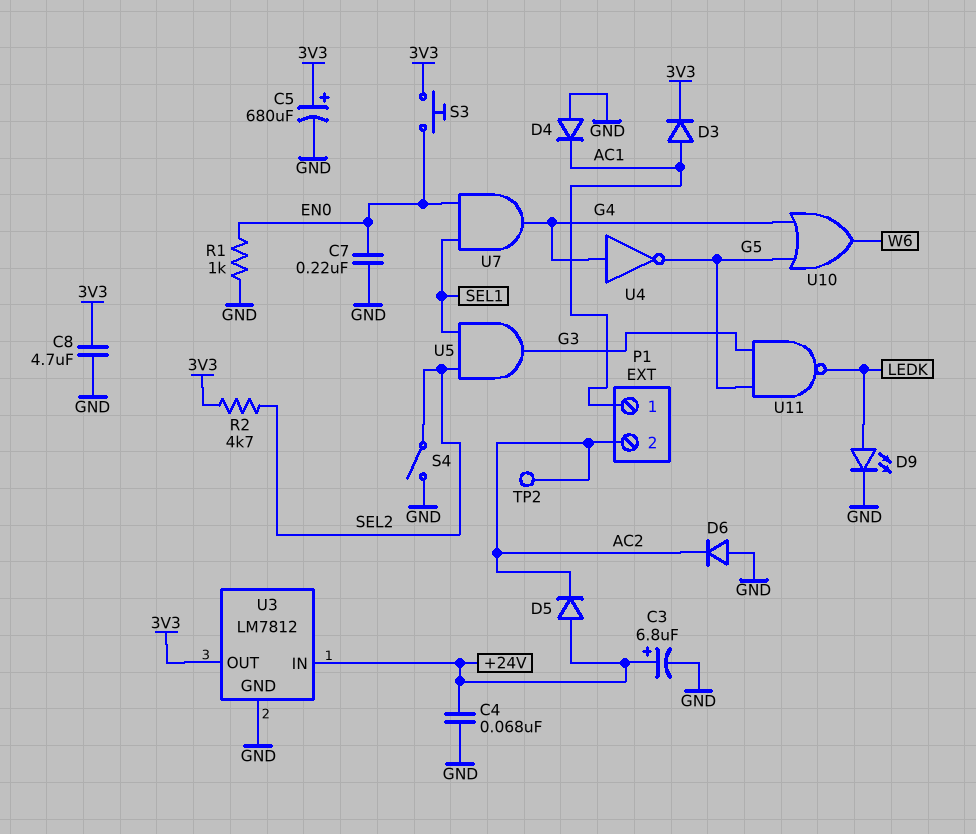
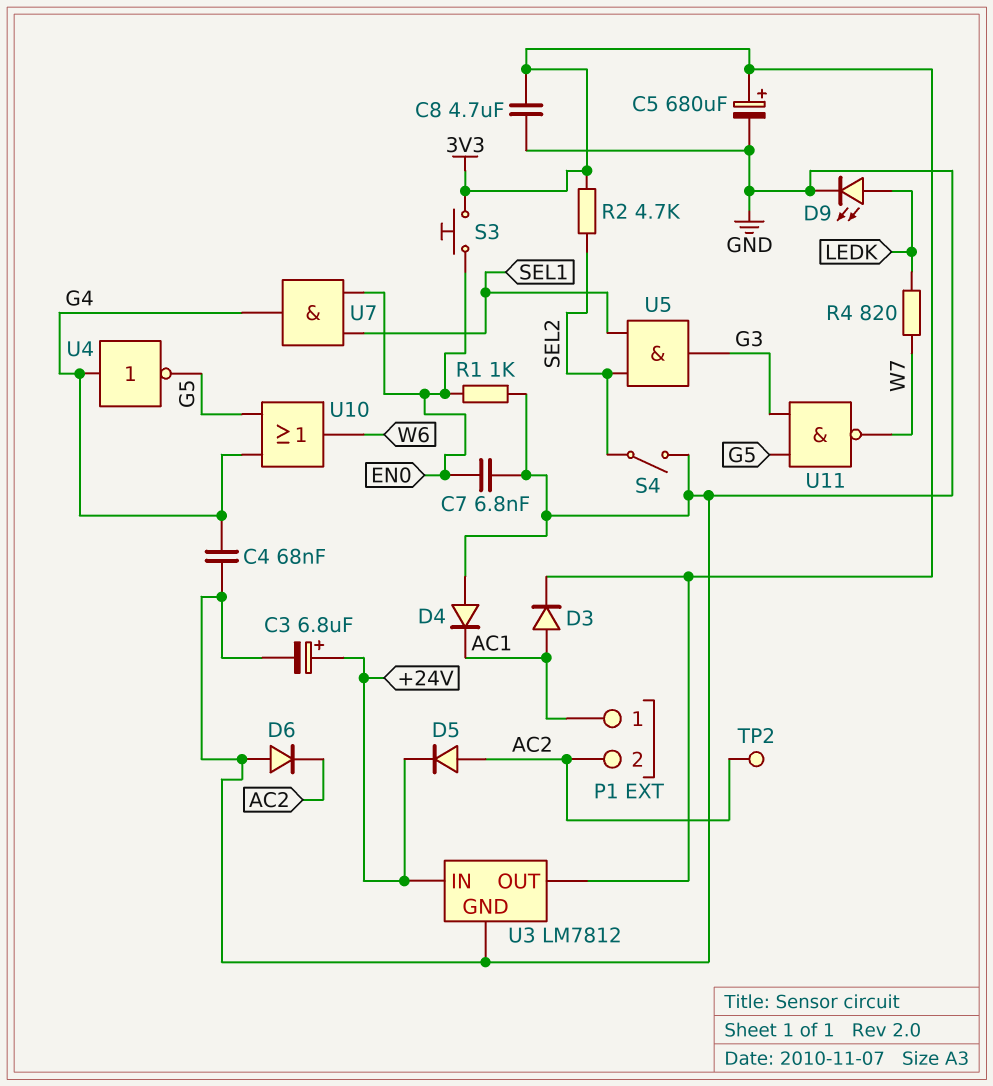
C4: 68nF (+24V, GND) -> 68nF (G4, GND)
C7: 220nF (EN0, GND) -> 6.8nF (EN0, GND)
D5: diode (A +24V, K AC2) -> diode (A AC2, K +24V)
R4: none -> 820 (LEDK, W7)
U11: NAND (in G3, in G5, out LEDK) -> NAND (in G3, in G5, out W7)

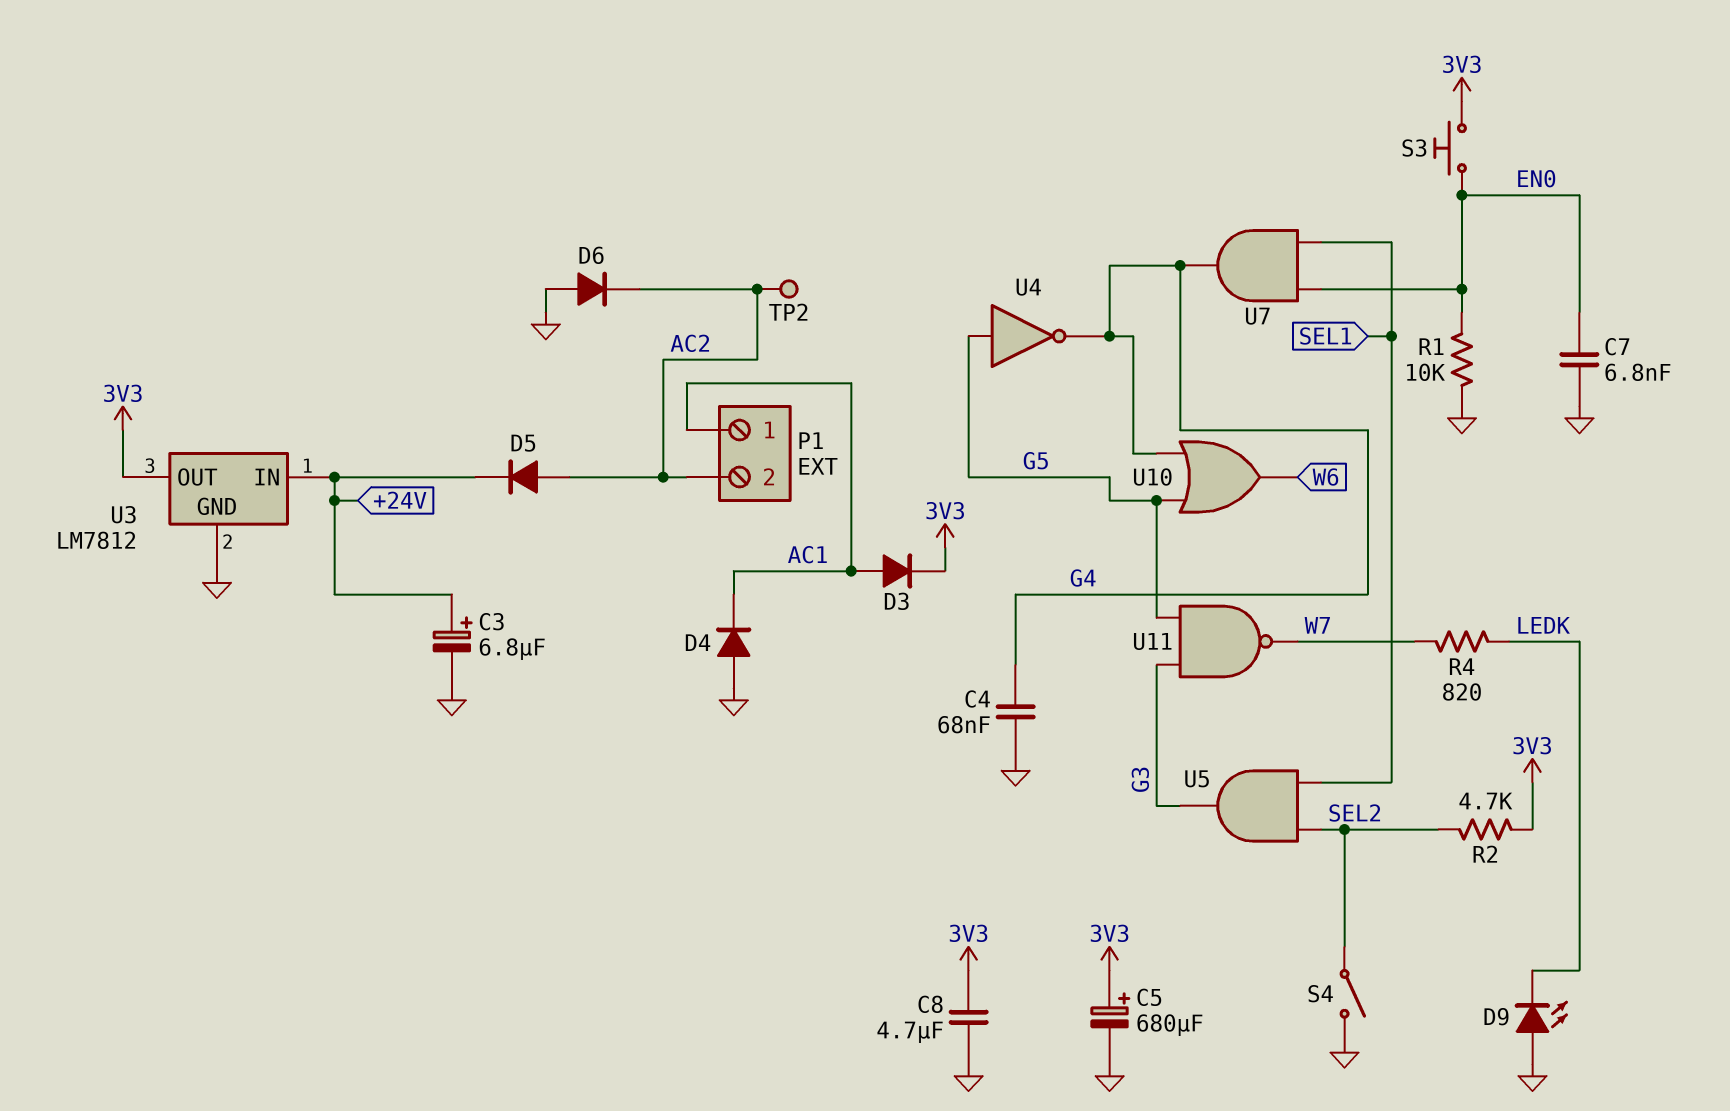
D9: LED (A LEDK, K GND) -> LED (A GND, K LEDK)
R1: 1k (EN0, GND) -> 10k (EN0, GND)
U4: NOT (in G4, out G5) -> NOT (in G5, out G4)

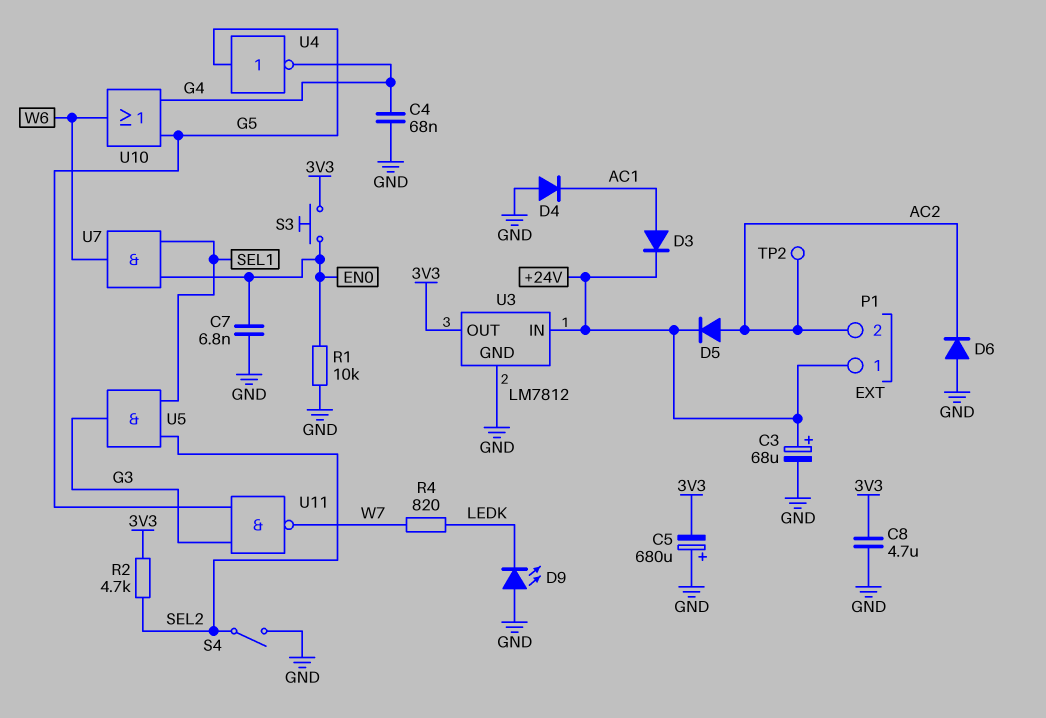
C3: 6.8uF (plus +24V, minus GND) -> 68uF (plus +24V, minus GND)
C5: 680uF (plus 3V3, minus GND) -> 680uF (plus GND, minus 3V3)
D3: diode (A AC1, K 3V3) -> diode (A AC1, K +24V)
P1 pin 1: AC1 -> +24V
U7: AND (in EN0, in SEL1, out G4) -> AND (in EN0, in SEL1, out W6)

